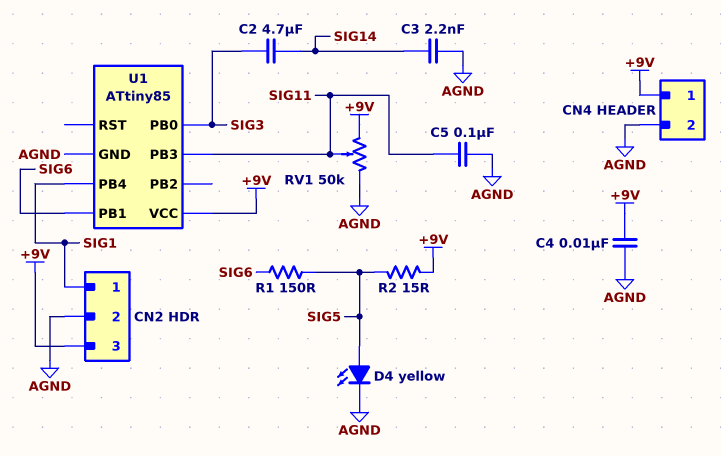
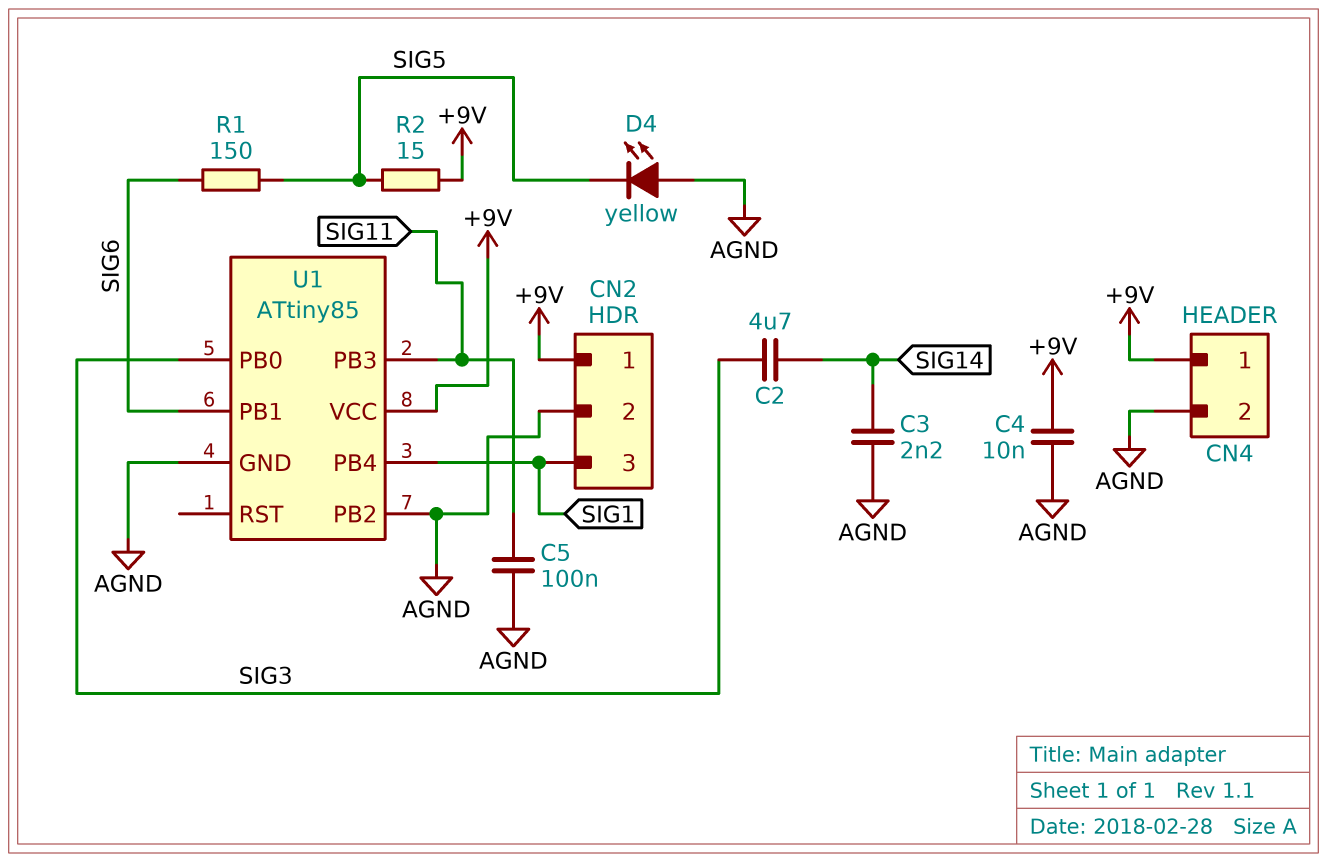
CN2 pin 1: SIG1 -> +9V
CN2 pin 3: +9V -> SIG1
D4: LED yellow (A SIG5, K AGND) -> LED yellow (A AGND, K SIG5)
RV1: 50k (+9V, AGND, wiper SIG11) -> none
U1 pin PB2: none -> AGND

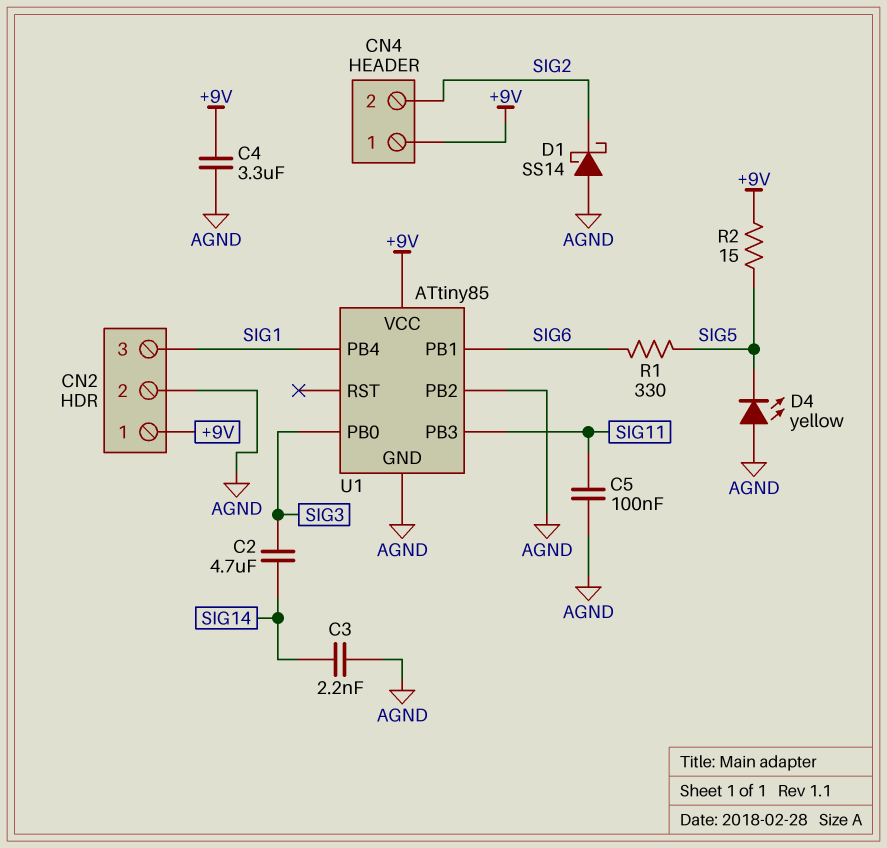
C4: 10nF (+9V, AGND) -> 3.3uF (+9V, AGND)
CN4 pin 2: AGND -> SIG2
D1: none -> schottky SS14 (A AGND, K SIG2)
R1: 150 (SIG5, SIG6) -> 330 (SIG5, SIG6)

